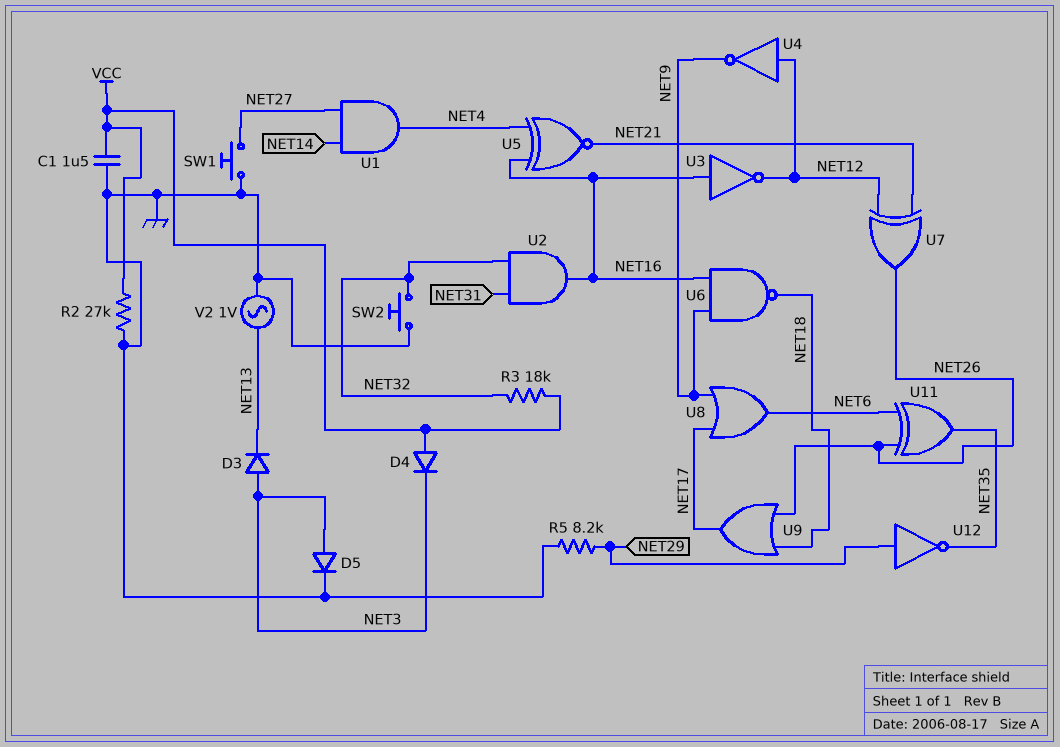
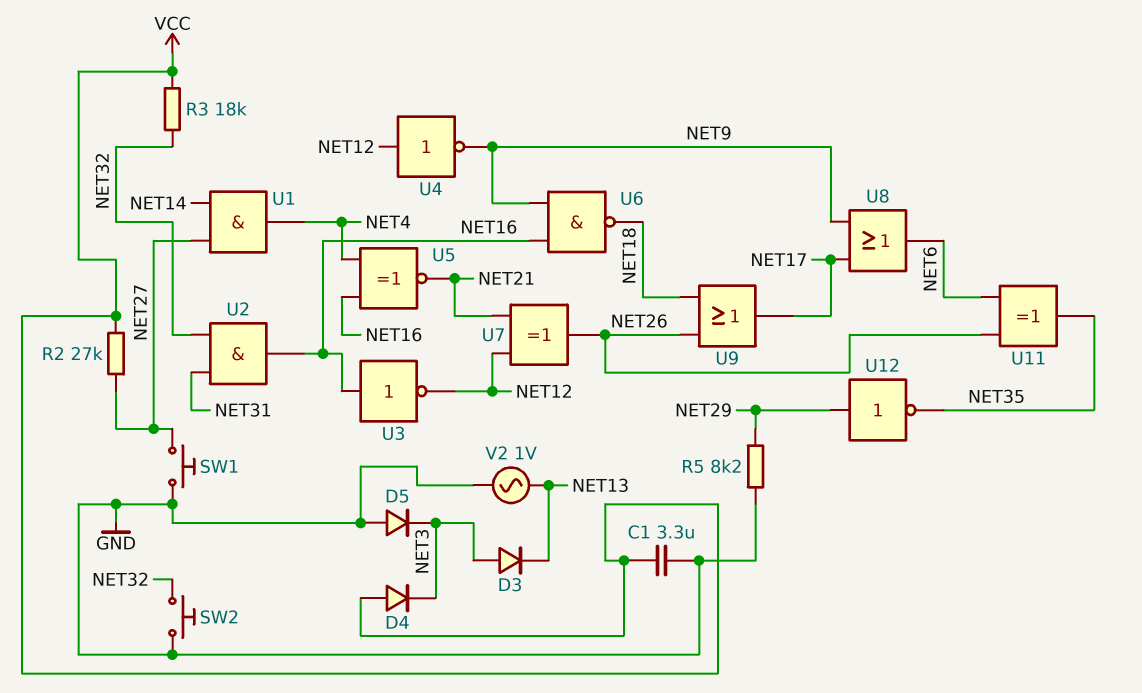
C1: 1.5uF (GND, VCC) -> 3.3uF (GND, VCC)
D5: diode (A NET3, K GND) -> diode (A GND, K NET3)
R2: 27k (GND, VCC) -> 27k (NET27, VCC)

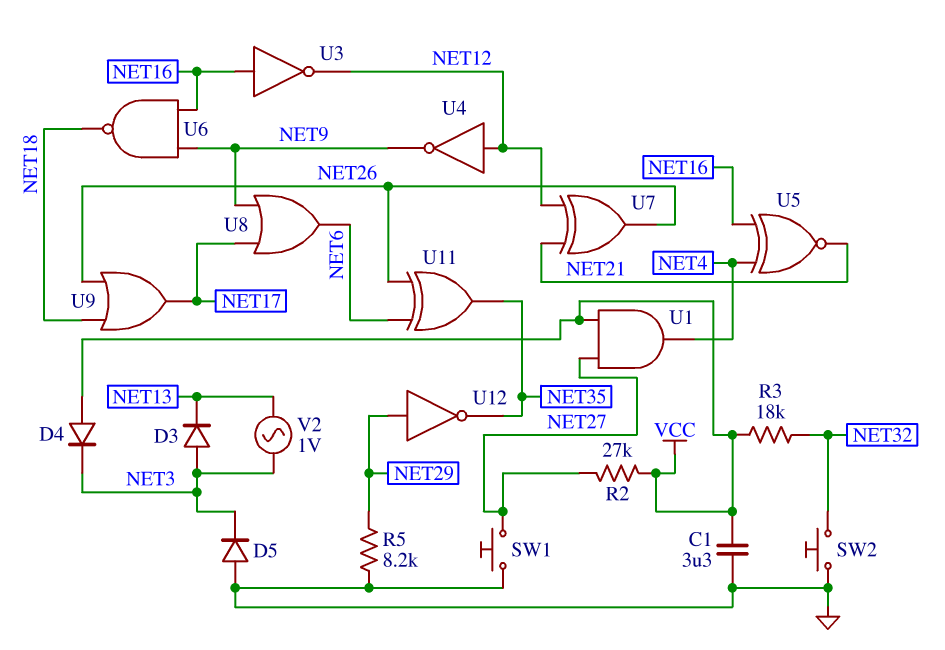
U1: AND (in NET14, in NET27, out NET4) -> AND (in NET27, in VCC, out NET4)
U2: AND (in NET31, in NET32, out NET16) -> none
V2: AC 1V (GND, NET13) -> AC 1V (NET3, NET13)

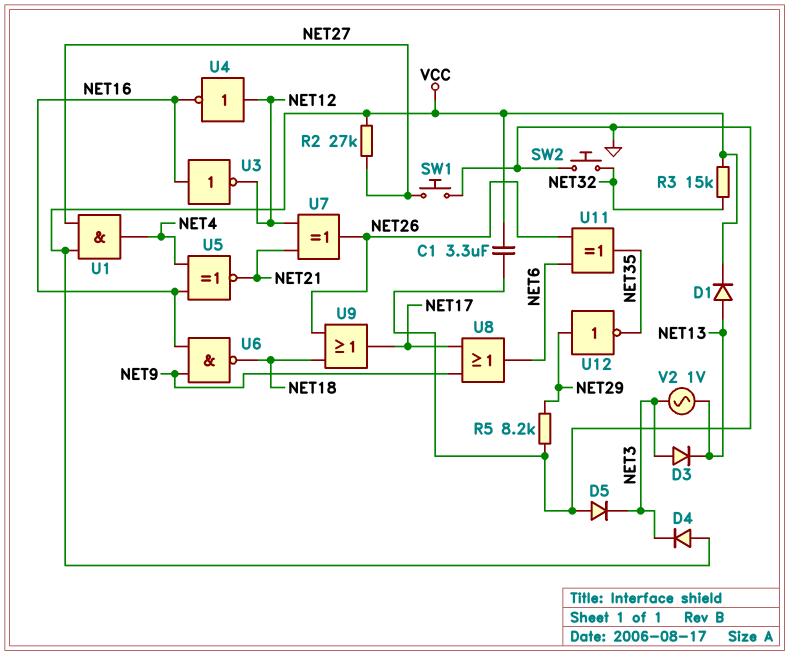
D1: none -> diode (A NET13, K VCC)
R3: 18k (NET32, VCC) -> 15k (NET32, VCC)
U4: NOT (in NET12, out NET9) -> NOT (in NET12, out NET16)

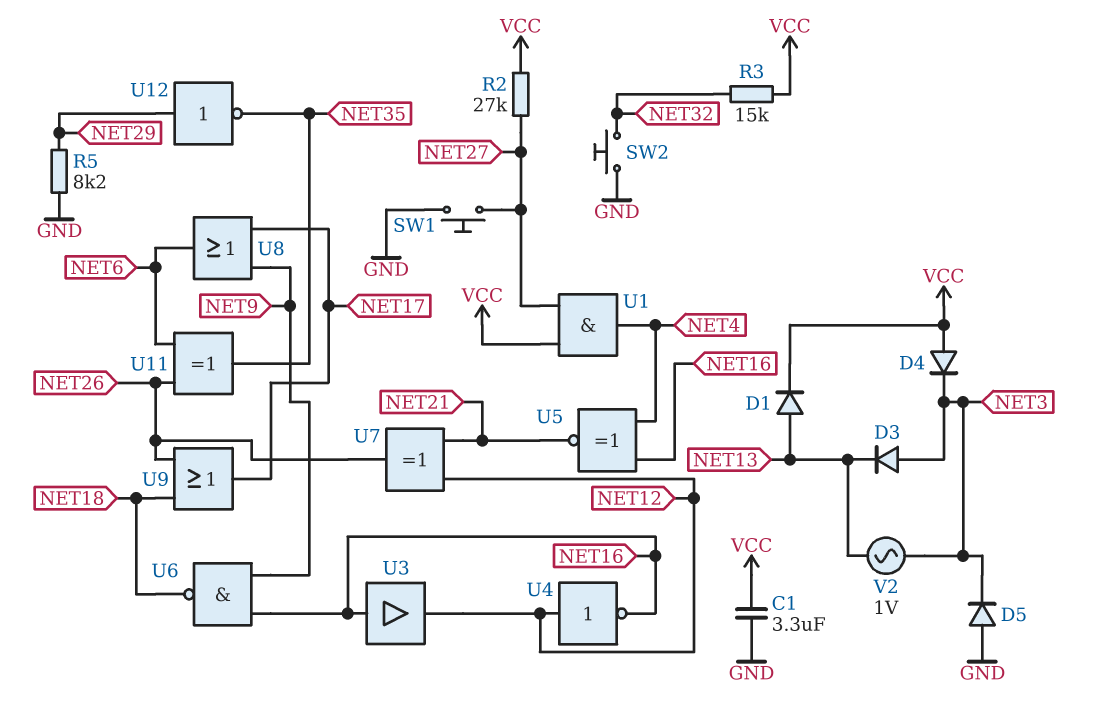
U3: NOT (in NET16, out NET12) -> buffer (in NET16, out NET12)

